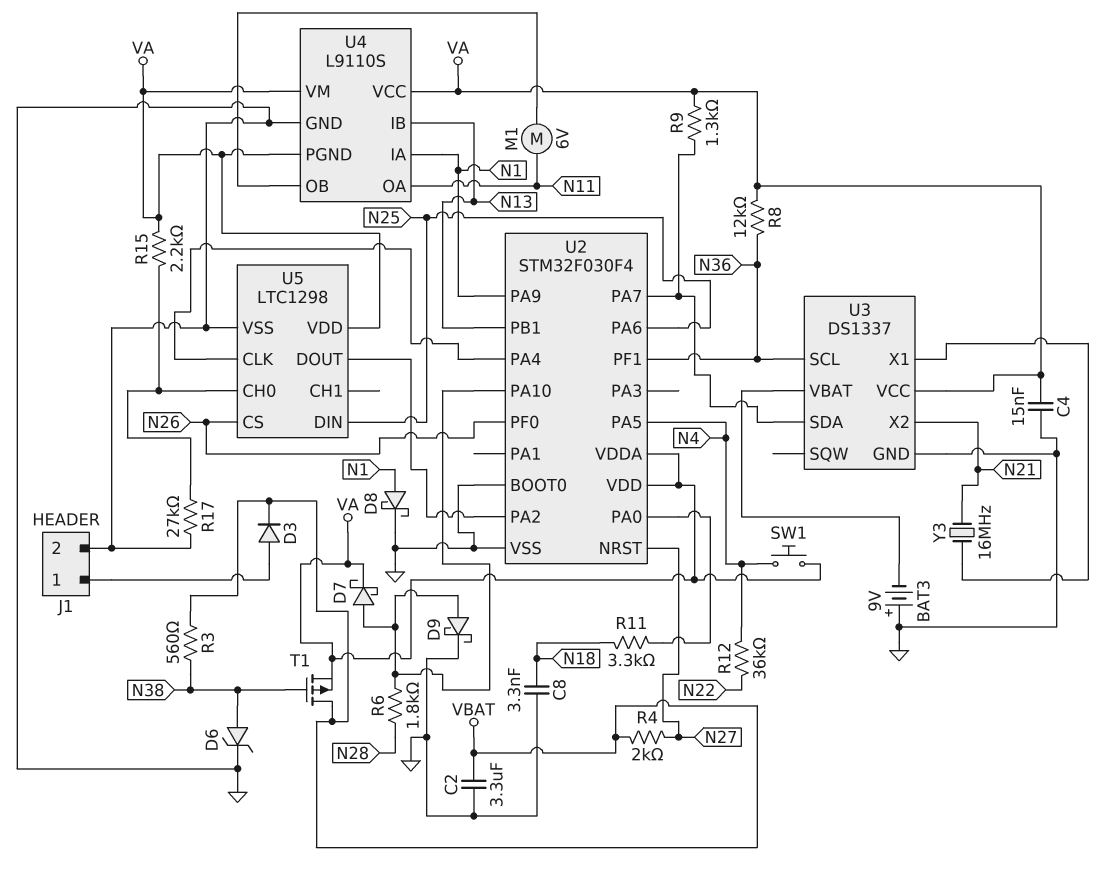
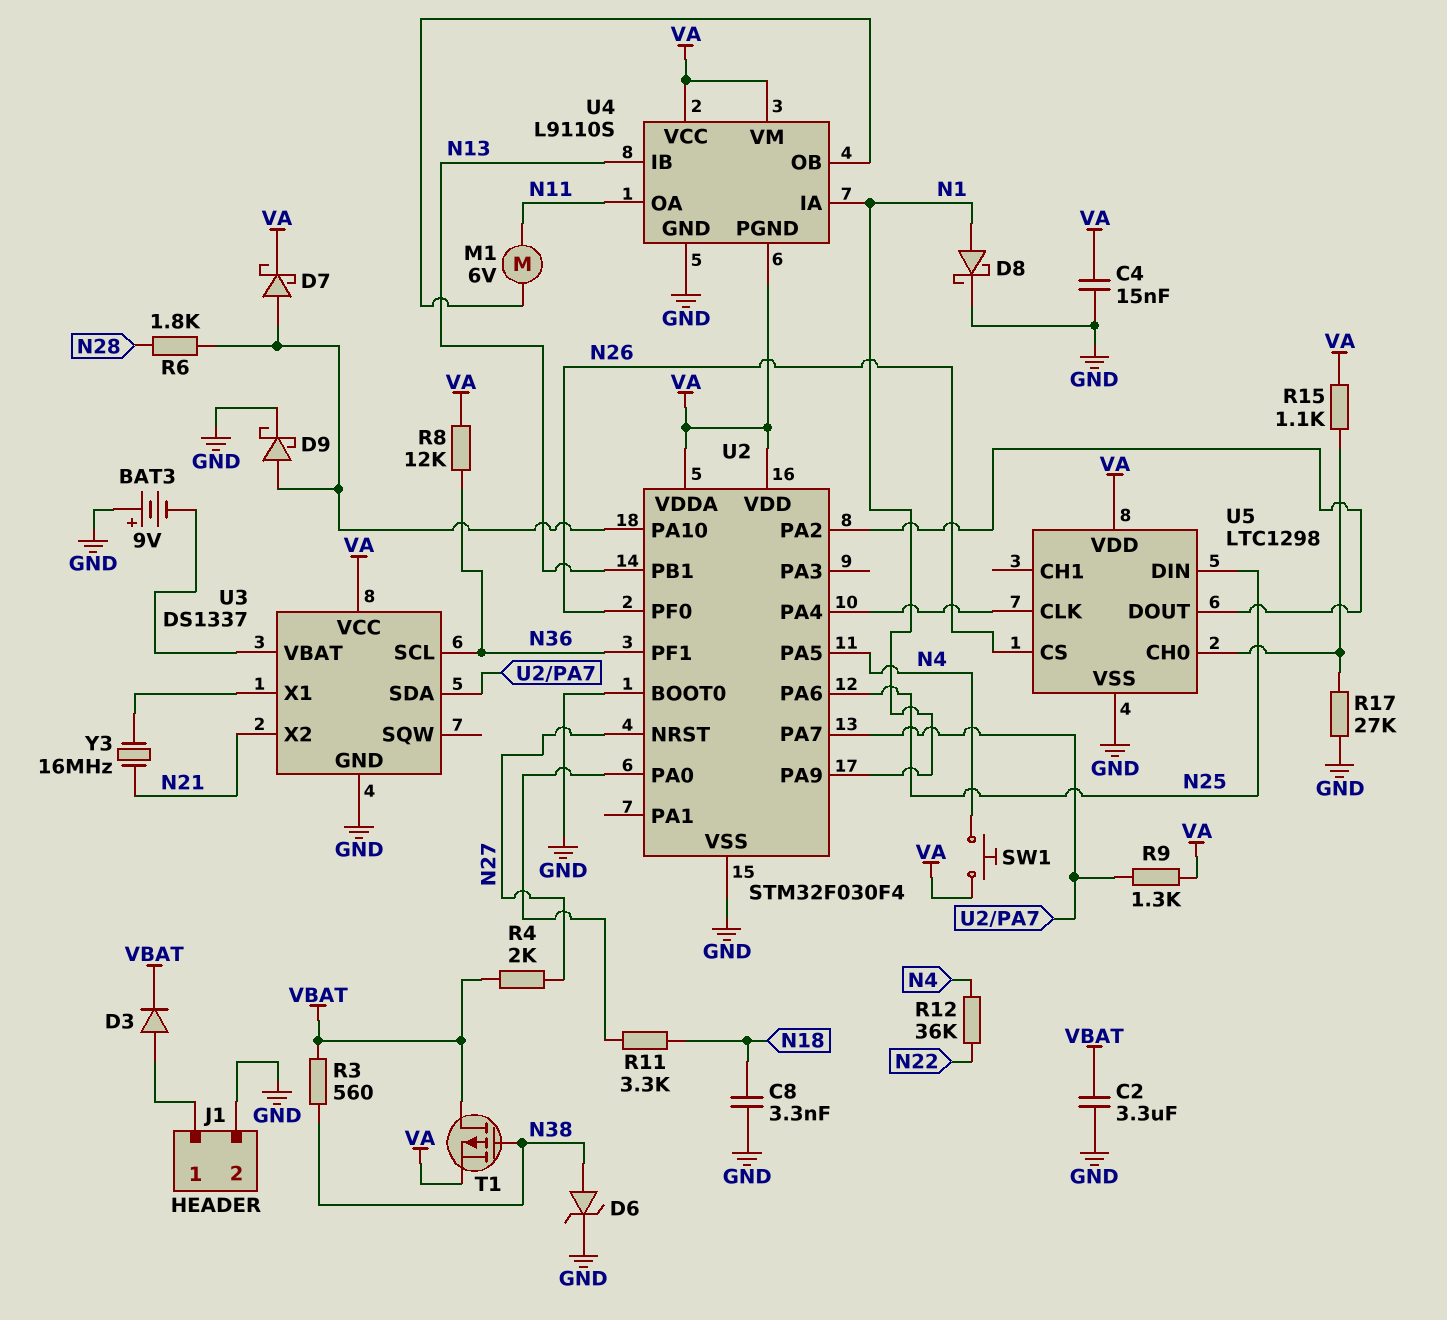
R15: 2.2k (U5/CH0, VA) -> 1.1k (U5/CH0, VA)

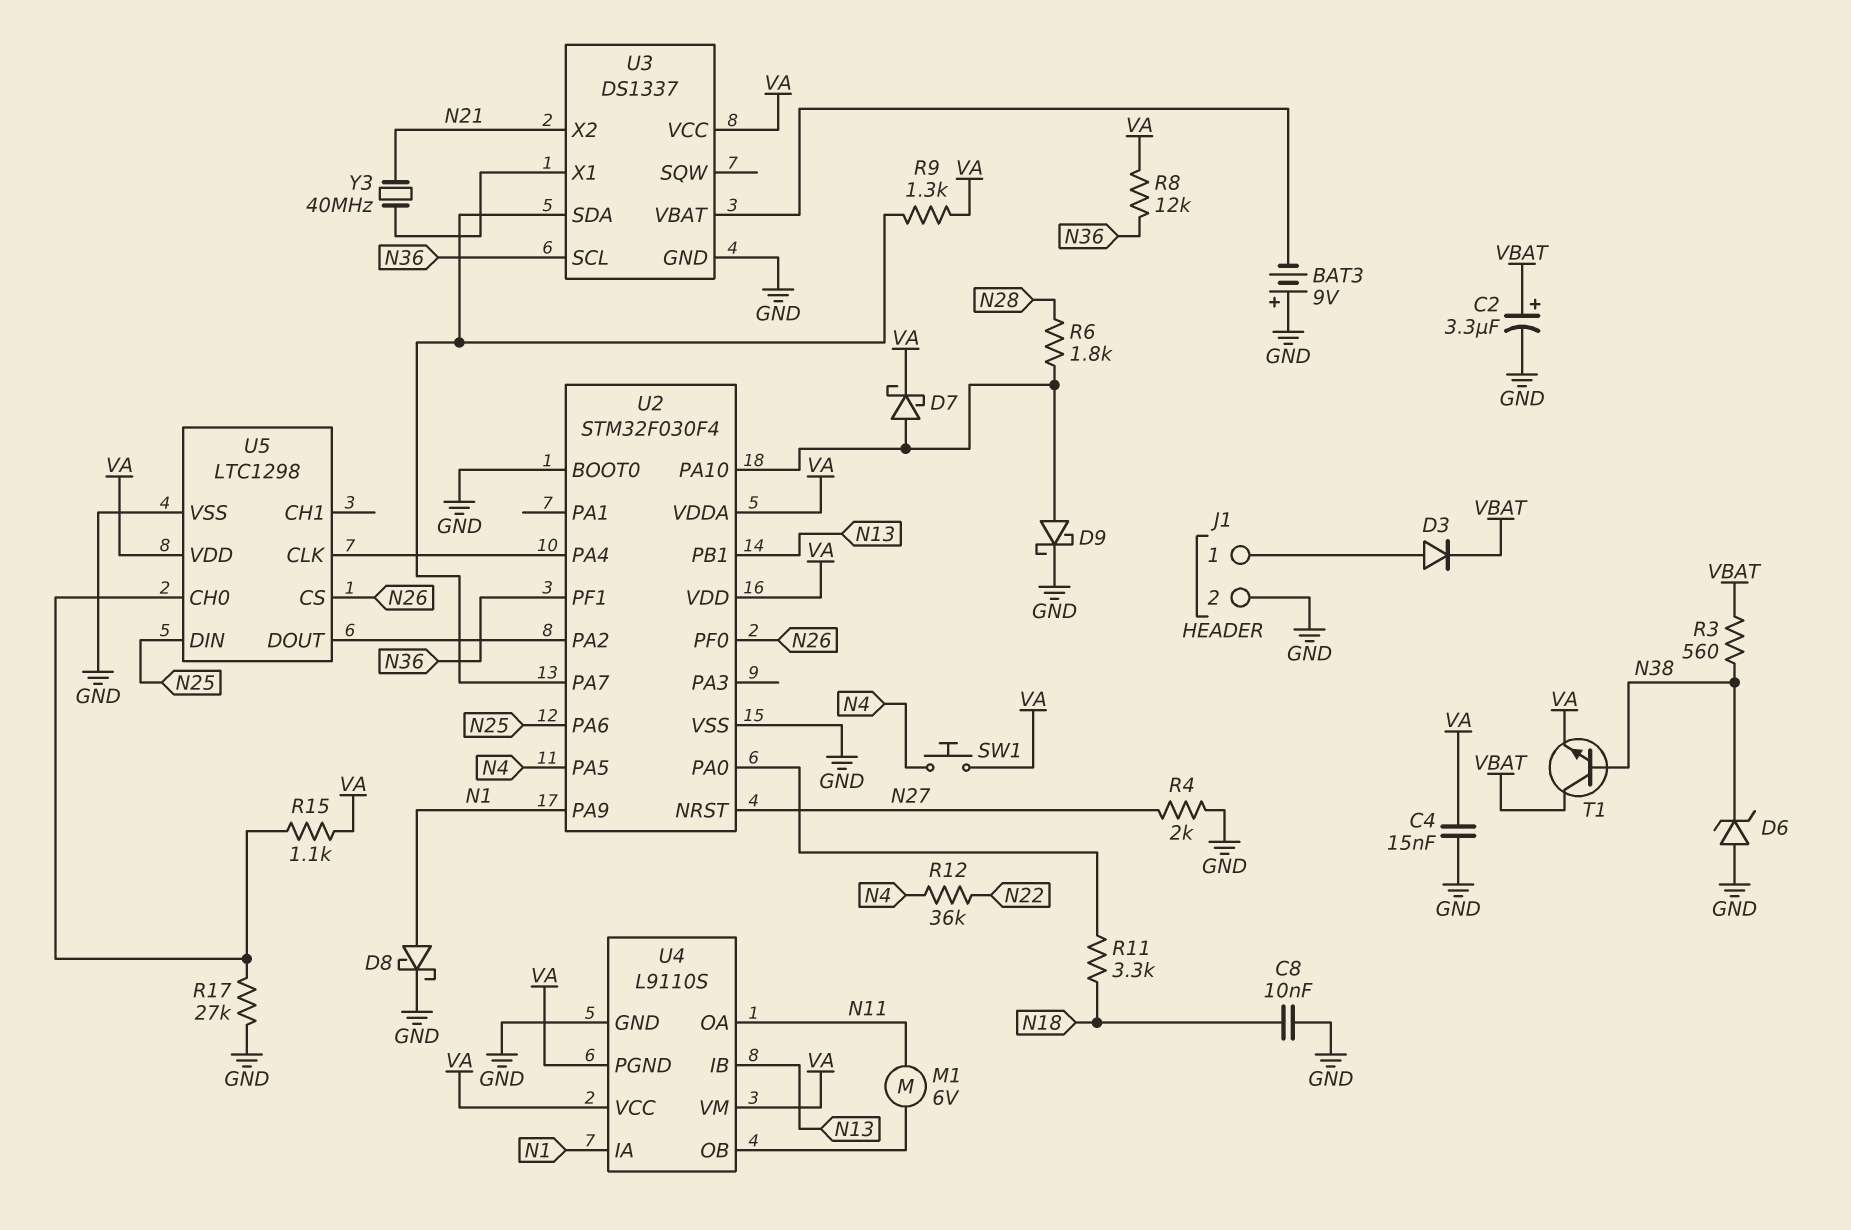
C2: 3.3uF (GND, VBAT) -> 3.3uF (plus VBAT, minus GND)
C8: 3.3nF (GND, N18) -> 10nF (GND, N18)
D6: zener (A N38, K GND) -> zener (A GND, K N38)
R4: 2k (N27, VBAT) -> 2k (GND, N27)
T1: PMOS (G N38, D VBAT, S VA) -> NPN (B N38, C VBAT, E VA)
Y3: 16MHz (N21, U3/X1) -> 40MHz (N21, U3/X1)

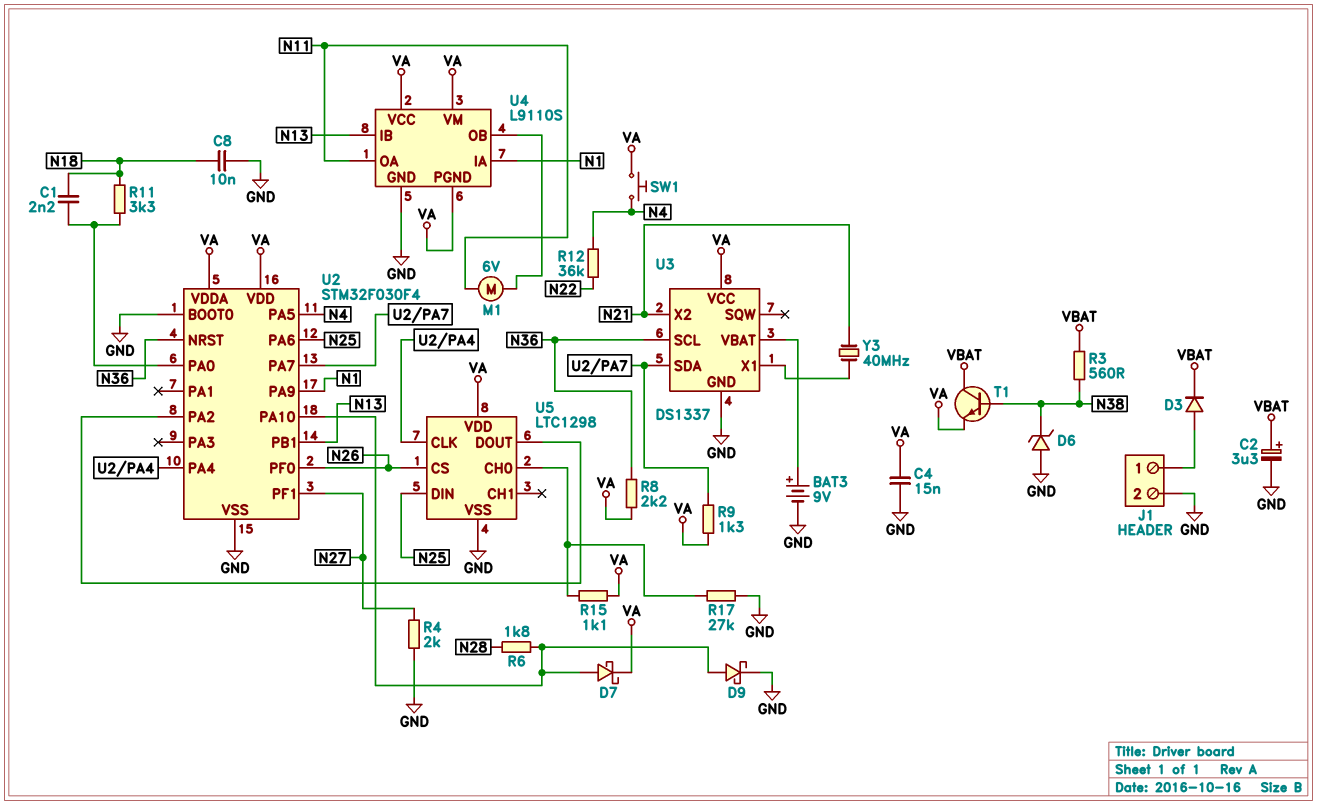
BAT3: 9V (plus GND, minus U3/VBAT) -> 9V (plus U3/VBAT, minus GND)
C1: none -> 2.2nF (N18, U2/PA0)
D8: schottky (A N1, K GND) -> none
R8: 12k (N36, VA) -> 2.2k (N36, VA)
U2 pin NRST: N27 -> N36
U2 pin PF1: N36 -> N27

